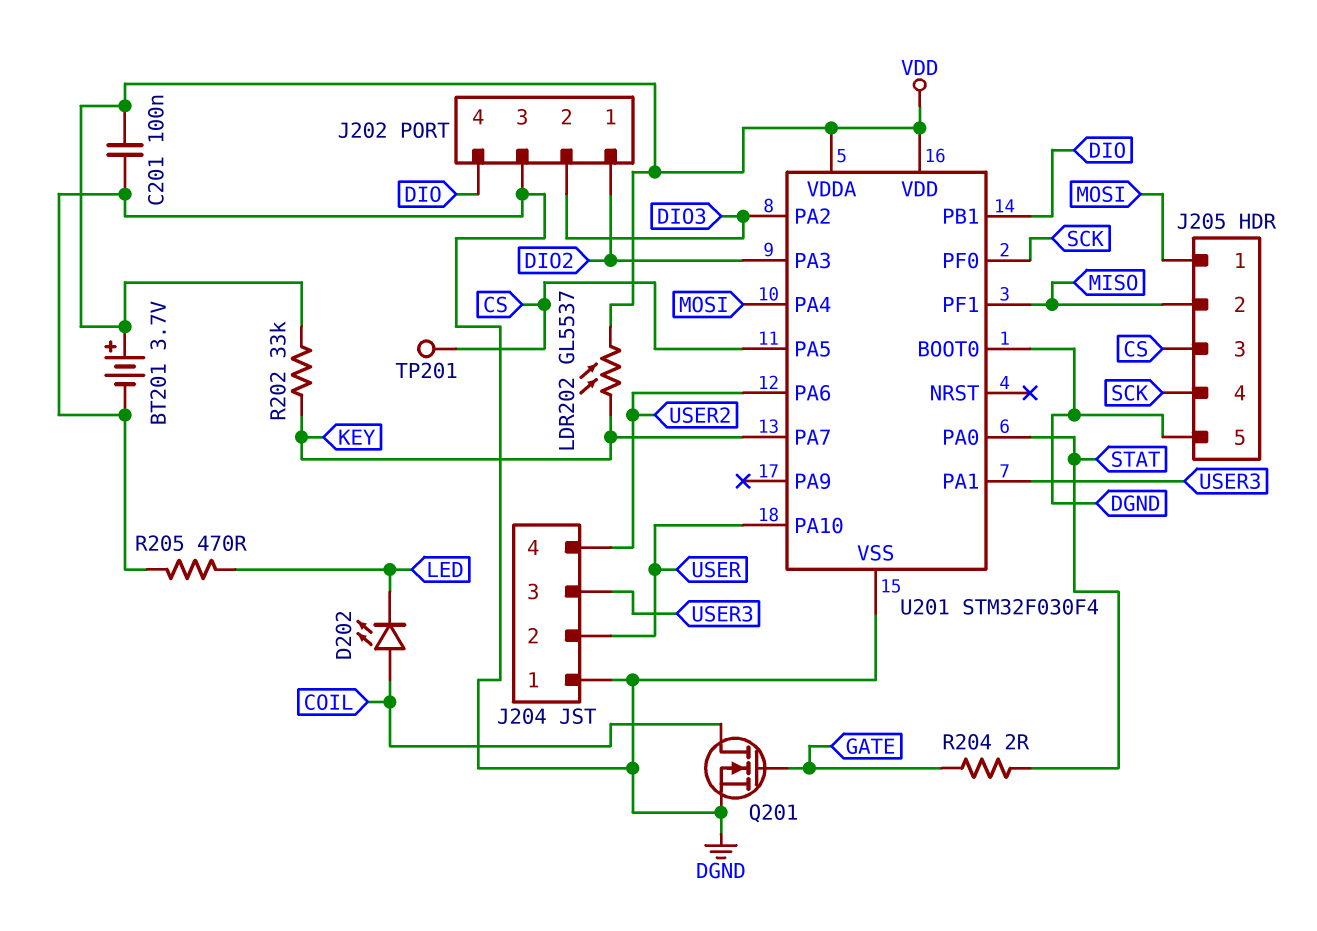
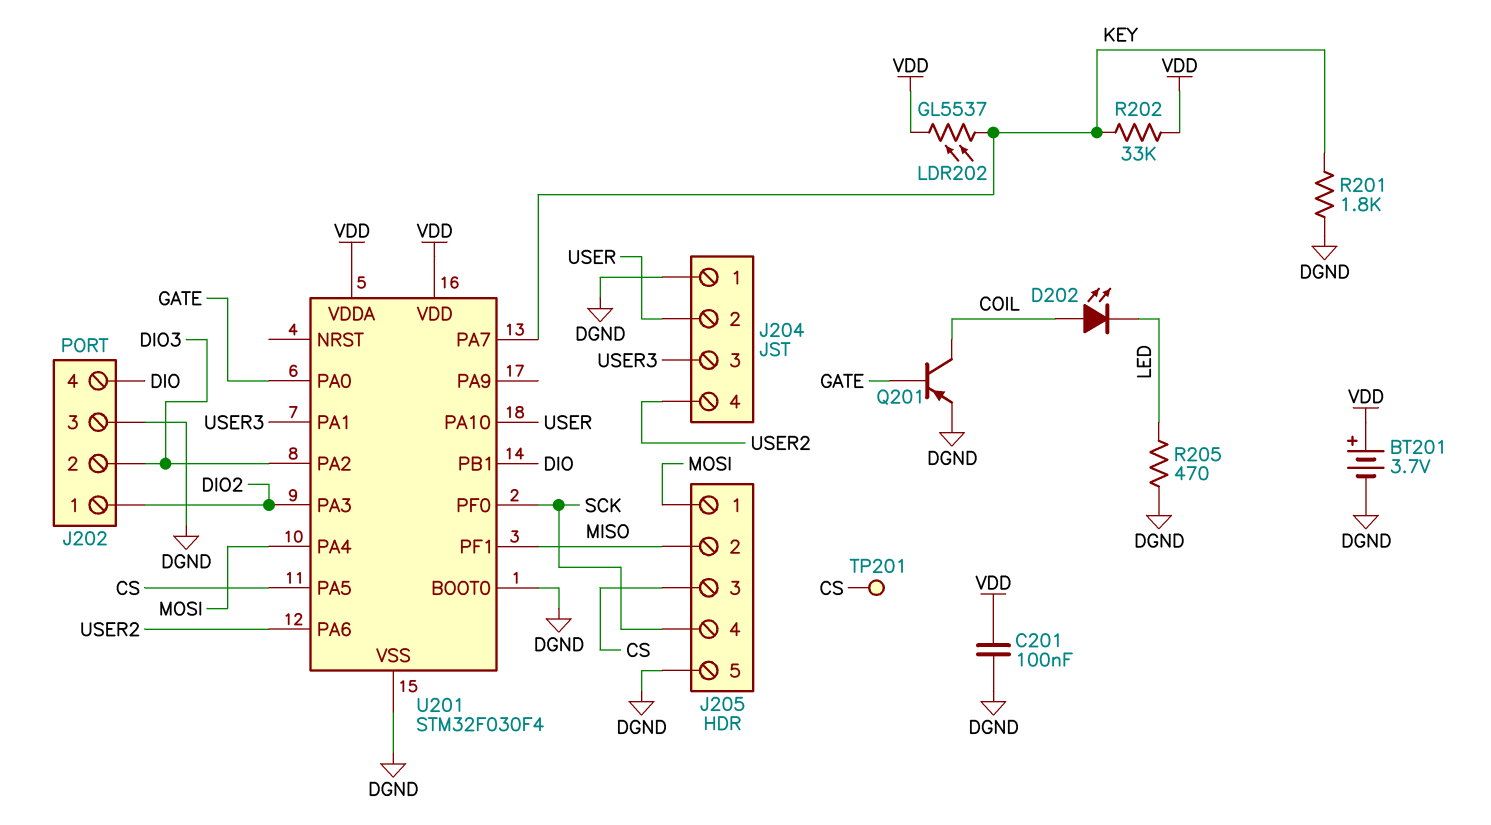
Q201: NMOS (G GATE, D COIL, S DGND) -> PNP (B GATE, C COIL, E DGND)
R201: none -> 1.8k (DGND, KEY)
R204: 2 (GATE, STAT) -> none
U201 pin PA0: STAT -> GATE

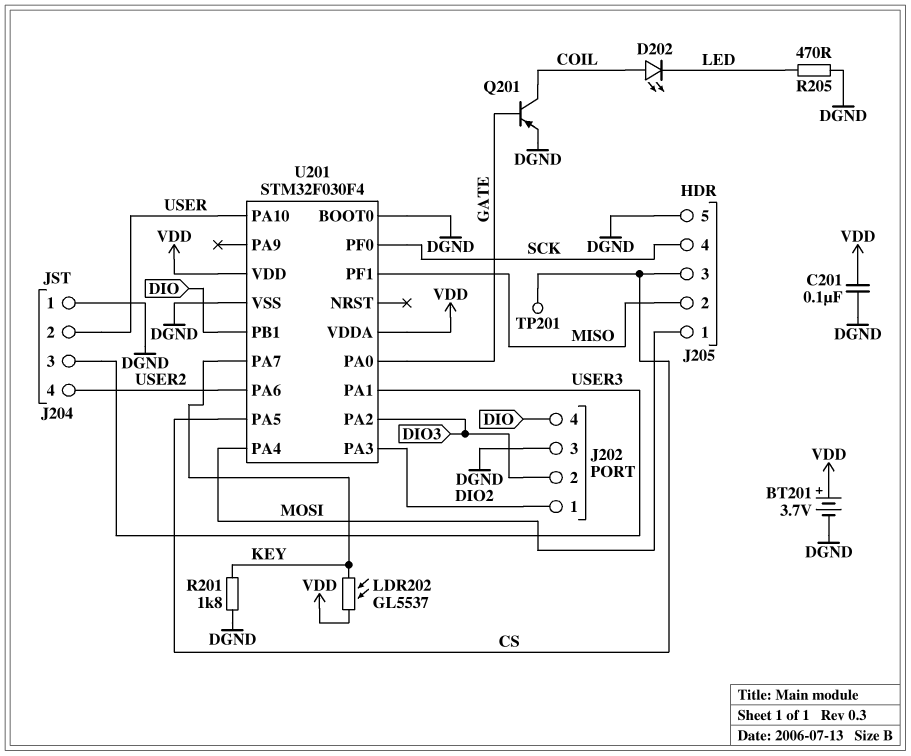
R202: 33k (KEY, VDD) -> none

